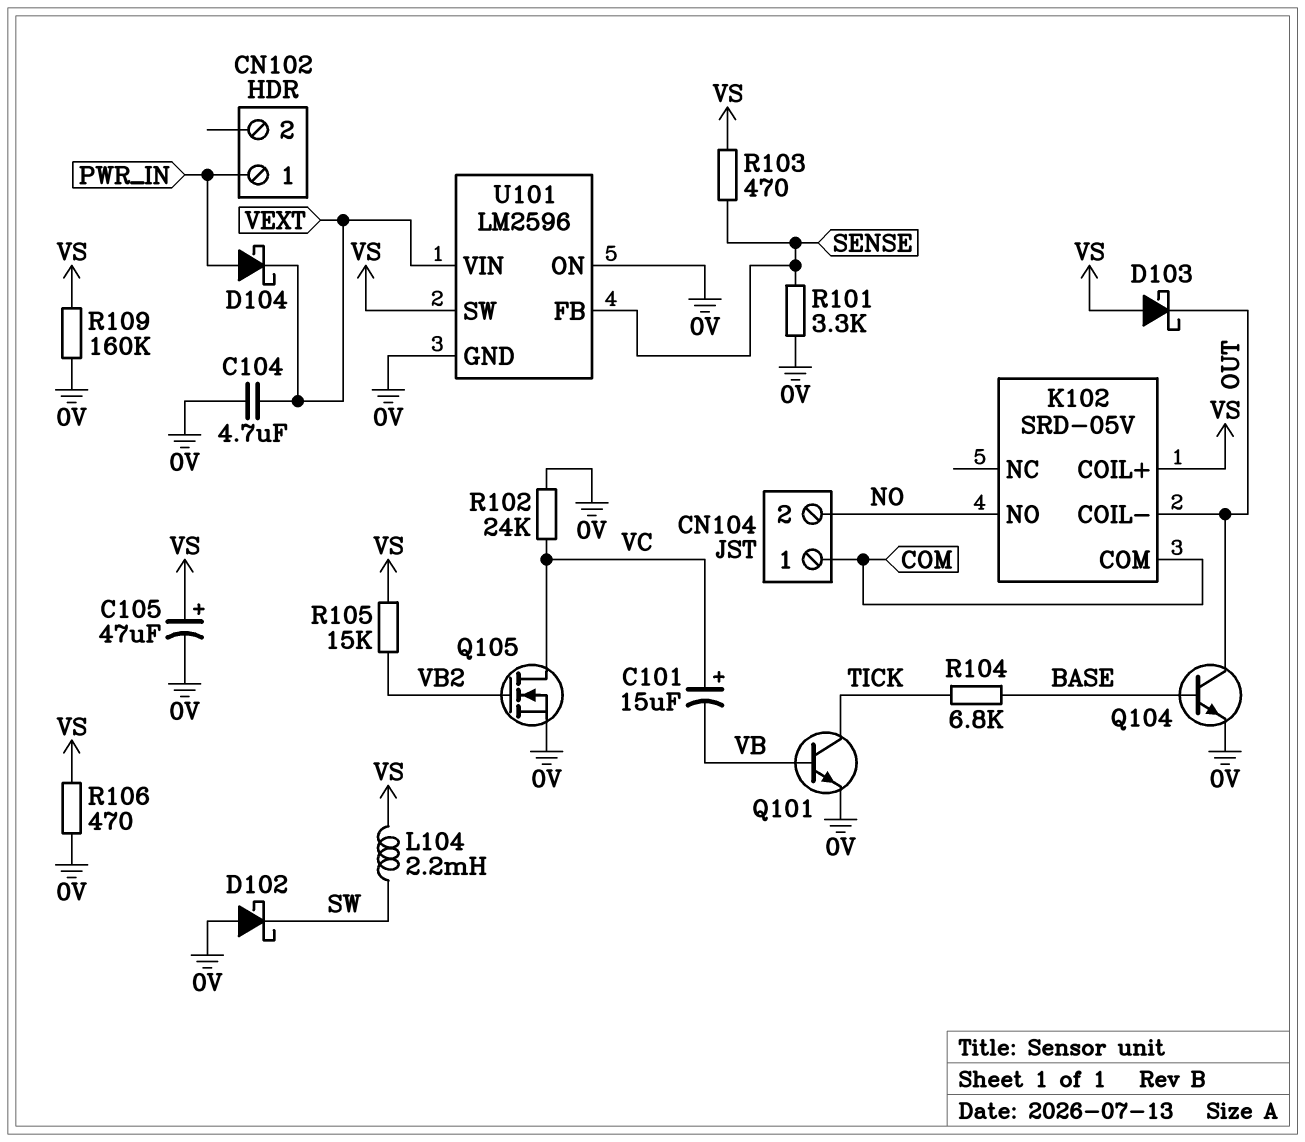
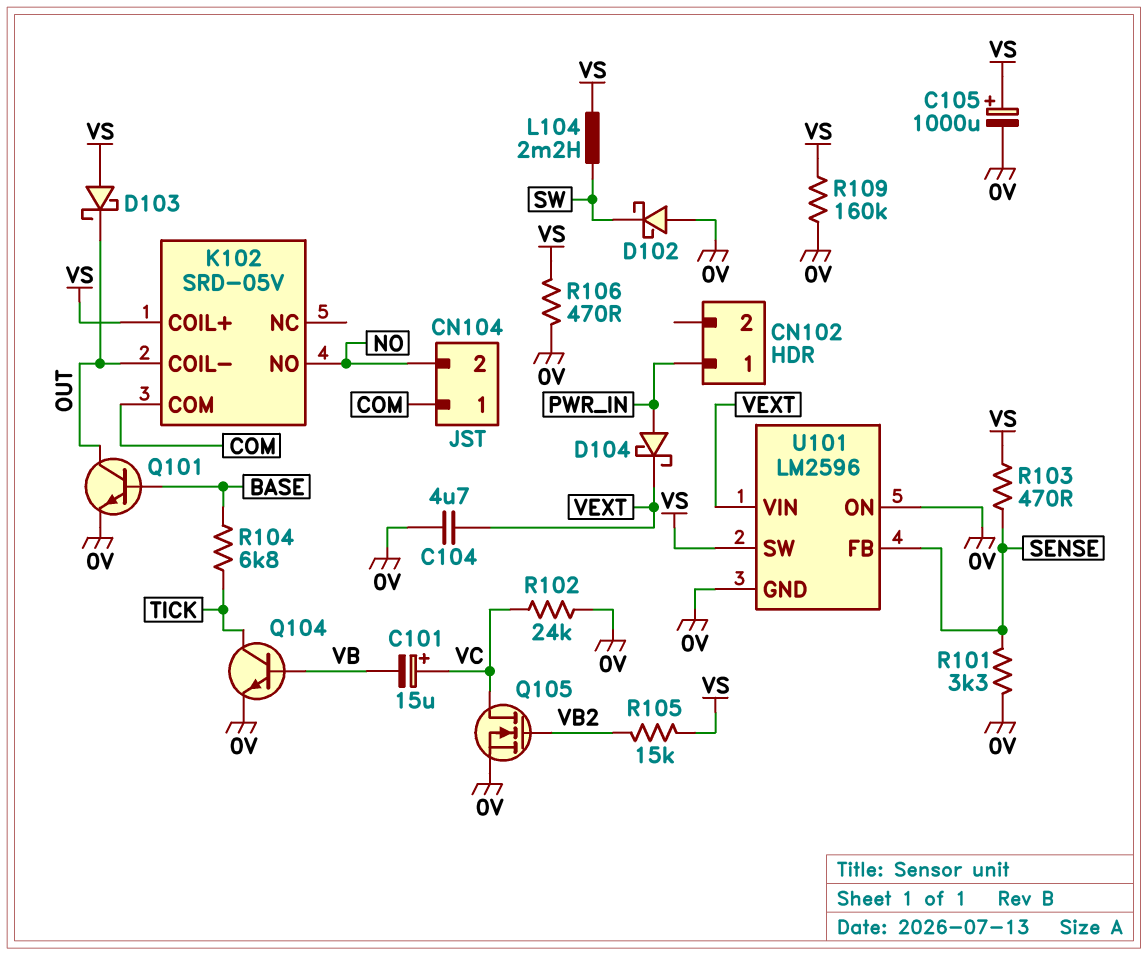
C105: 47uF (plus VS, minus 0V) -> 1000uF (plus VS, minus 0V)
Q101: NPN (B VB, C TICK, E 0V) -> NPN (B BASE, C OUT, E 0V)
Q104: NPN (B BASE, C OUT, E 0V) -> NPN (B VB, C TICK, E 0V)

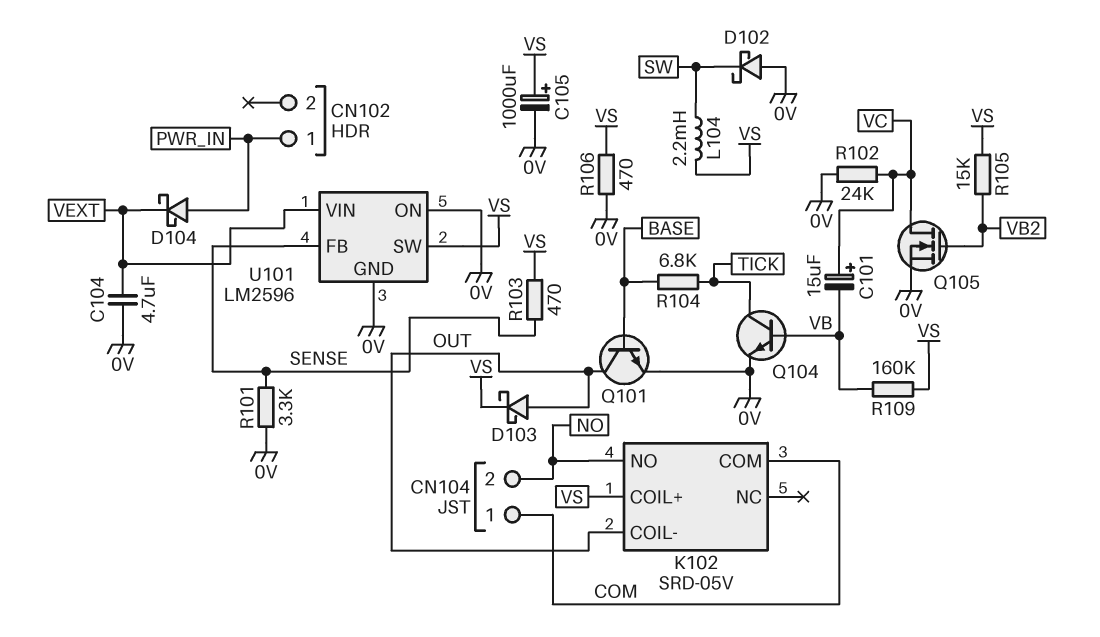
D103: schottky (A VS, K OUT) -> schottky (A OUT, K VS)
R109: 160k (0V, VS) -> 160k (VB, VS)

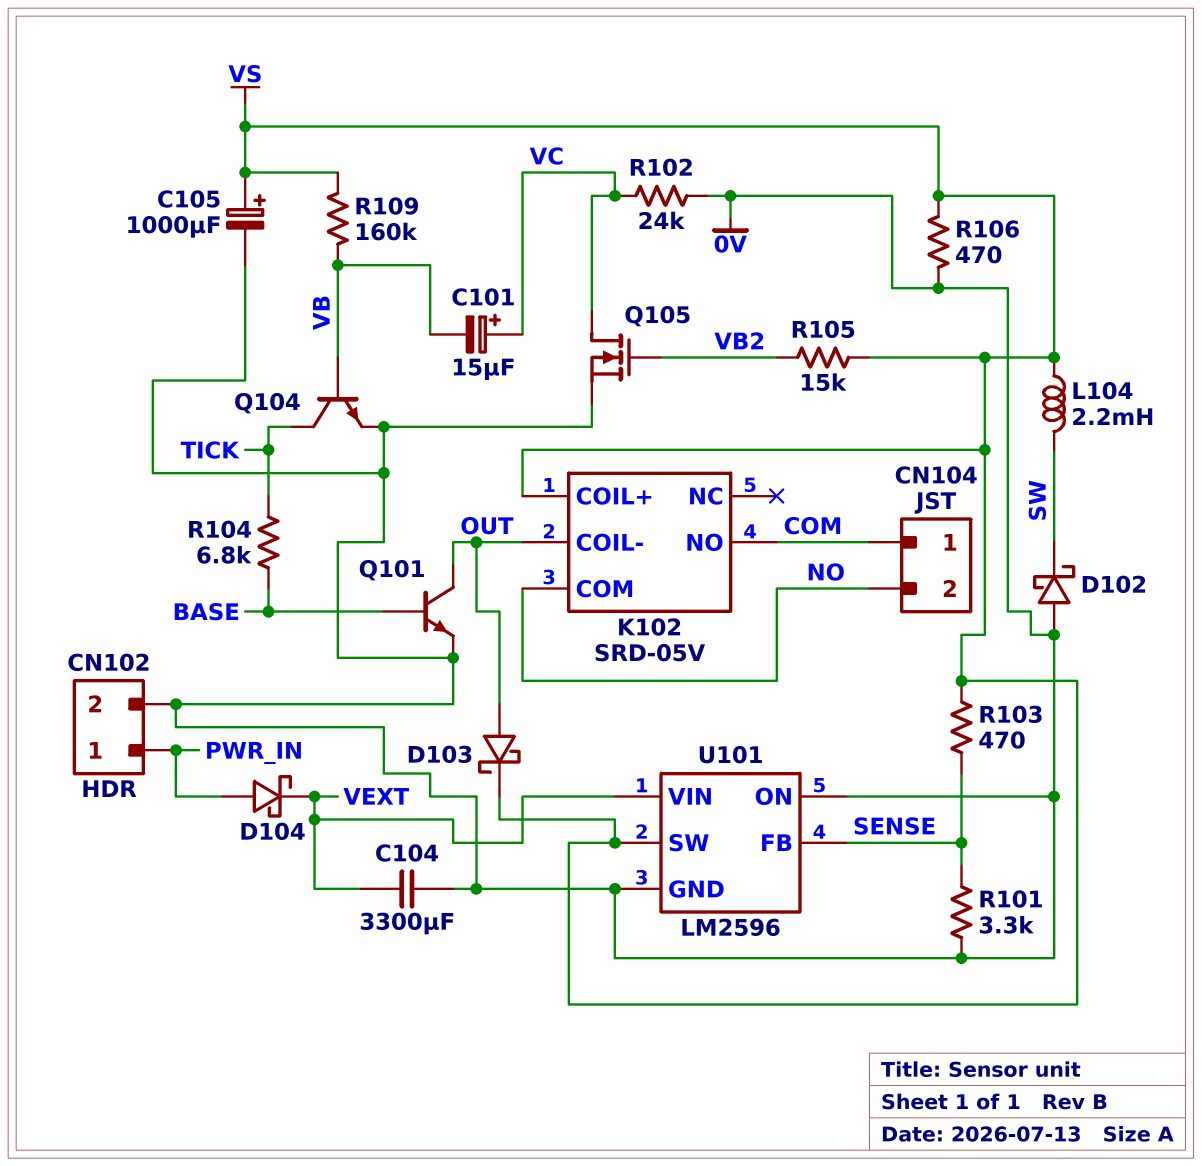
C104: 4.7uF (0V, VEXT) -> 3300uF (0V, VEXT)
CN102 pin 2: none -> 0V
K102 pin COM: COM -> NO
K102 pin NO: NO -> COM

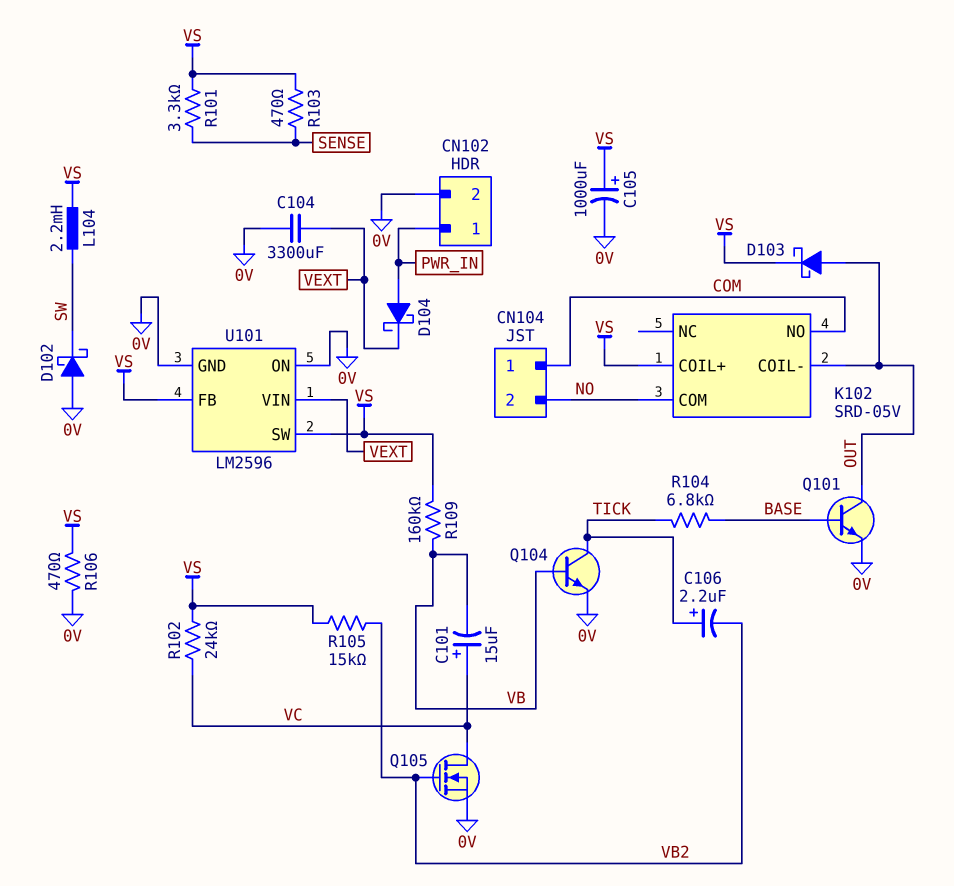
C106: none -> 2.2uF (plus TICK, minus VB2)
R101: 3.3k (0V, SENSE) -> 3.3k (SENSE, VS)
R102: 24k (0V, VC) -> 24k (VC, VS)
U101 pin FB: SENSE -> VS

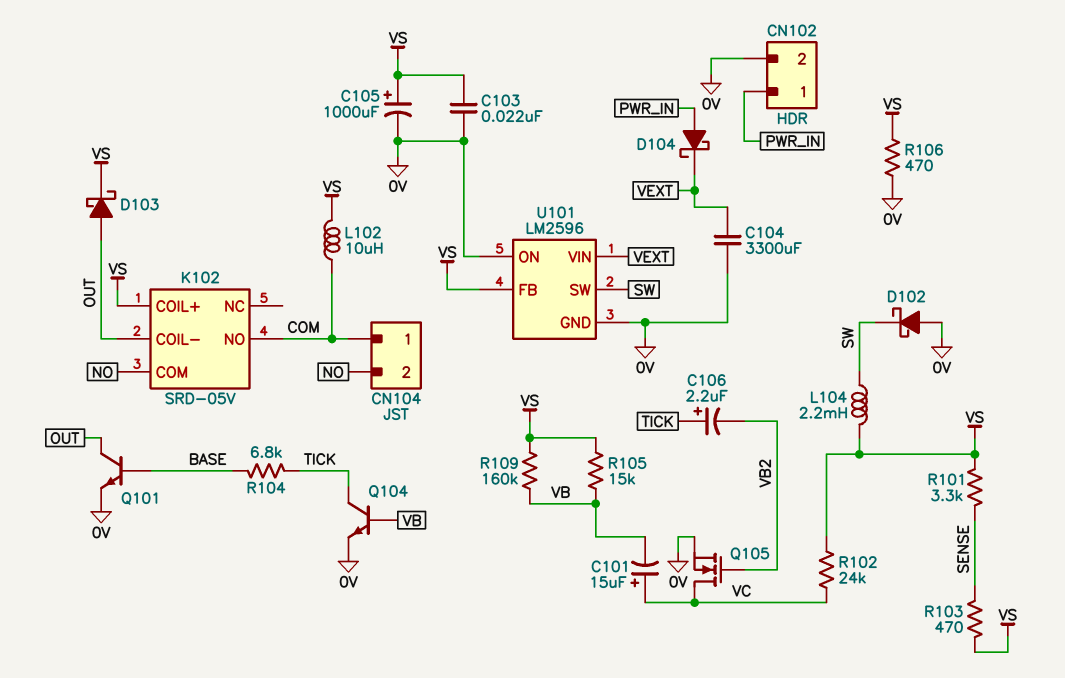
C103: none -> 22nF (0V, VS)
L102: none -> 10uH (COM, VS)
R105: 15k (VB2, VS) -> 15k (VB, VS)
U101 pin SW: VS -> SW

